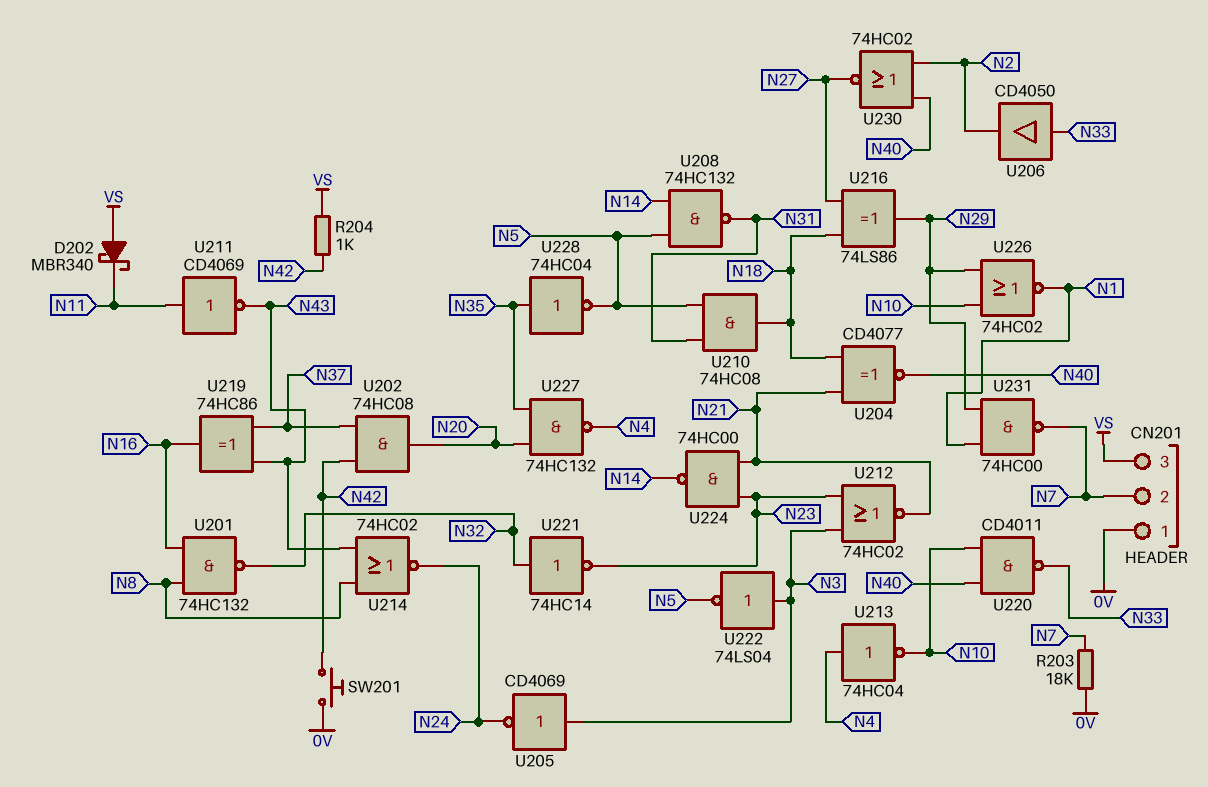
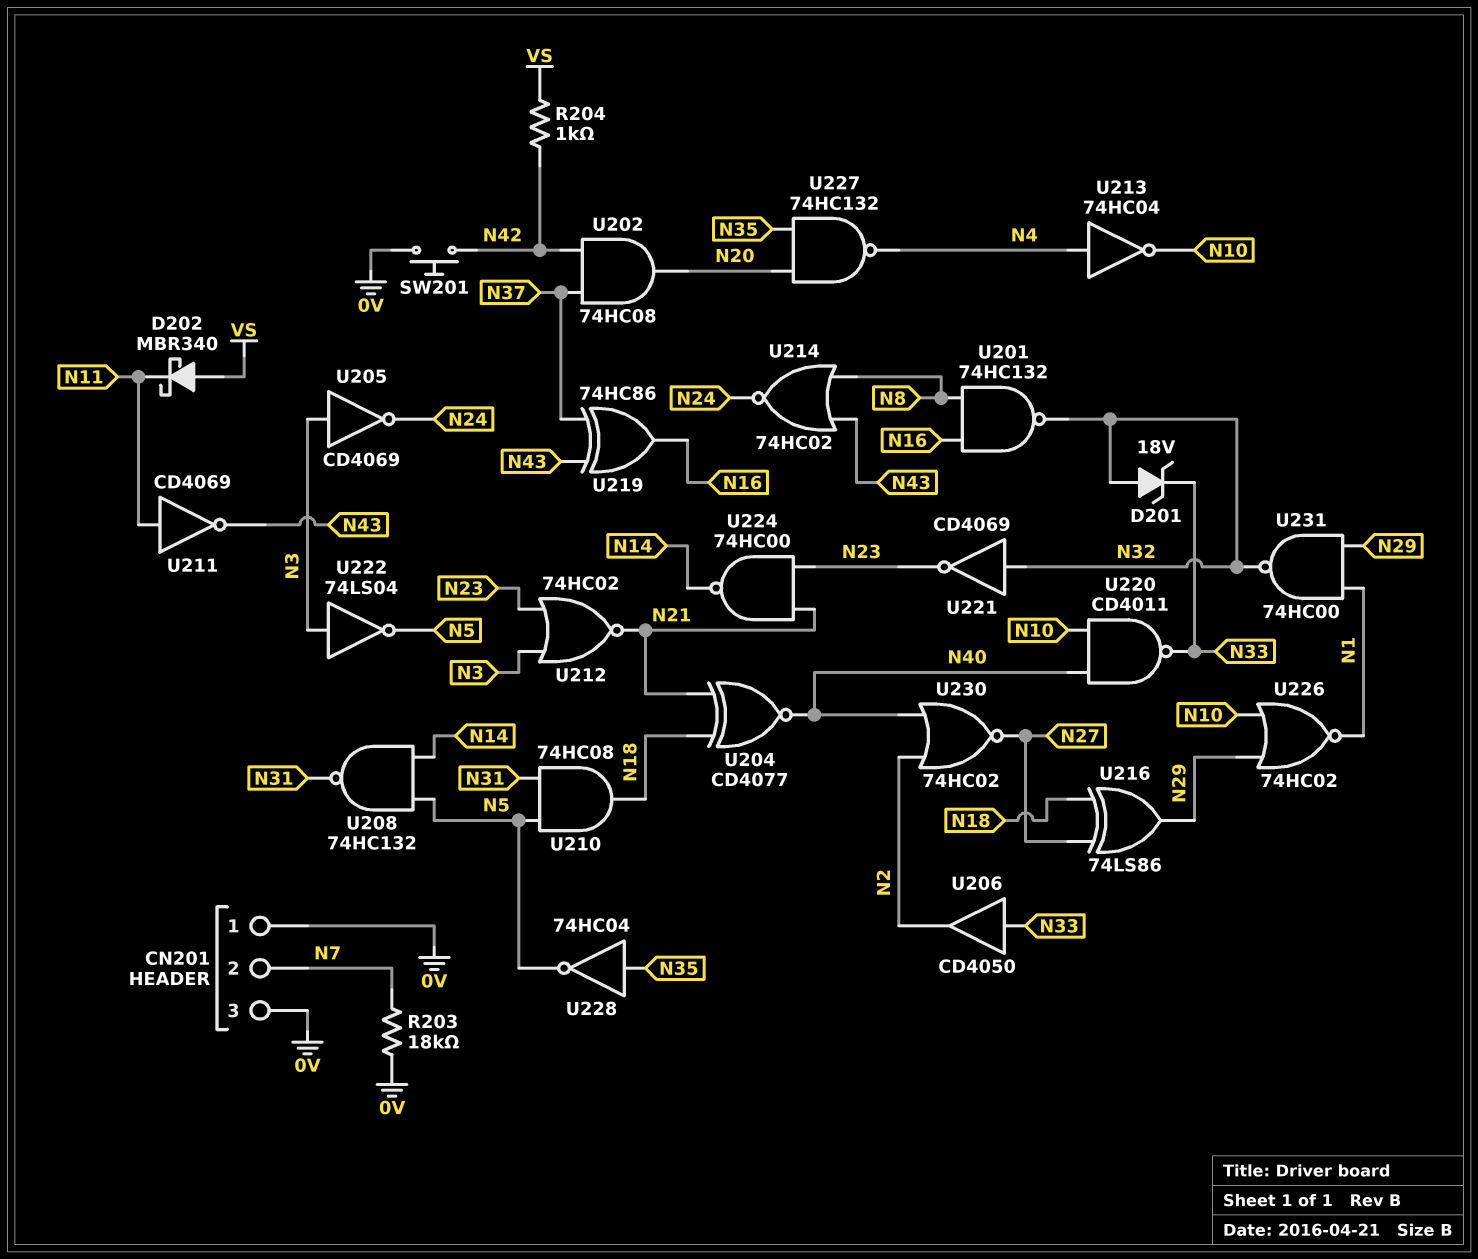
CN201 pin 3: VS -> 0V
D201: none -> zener 18V (A N32, K N33)
U221: NOT 74HC14 (in N32, out N23) -> NOT CD4069 (in N32, out N23)
U231: NAND 74HC00 (in N1, in N29, out N7) -> NAND 74HC00 (in N1, in N29, out N32)

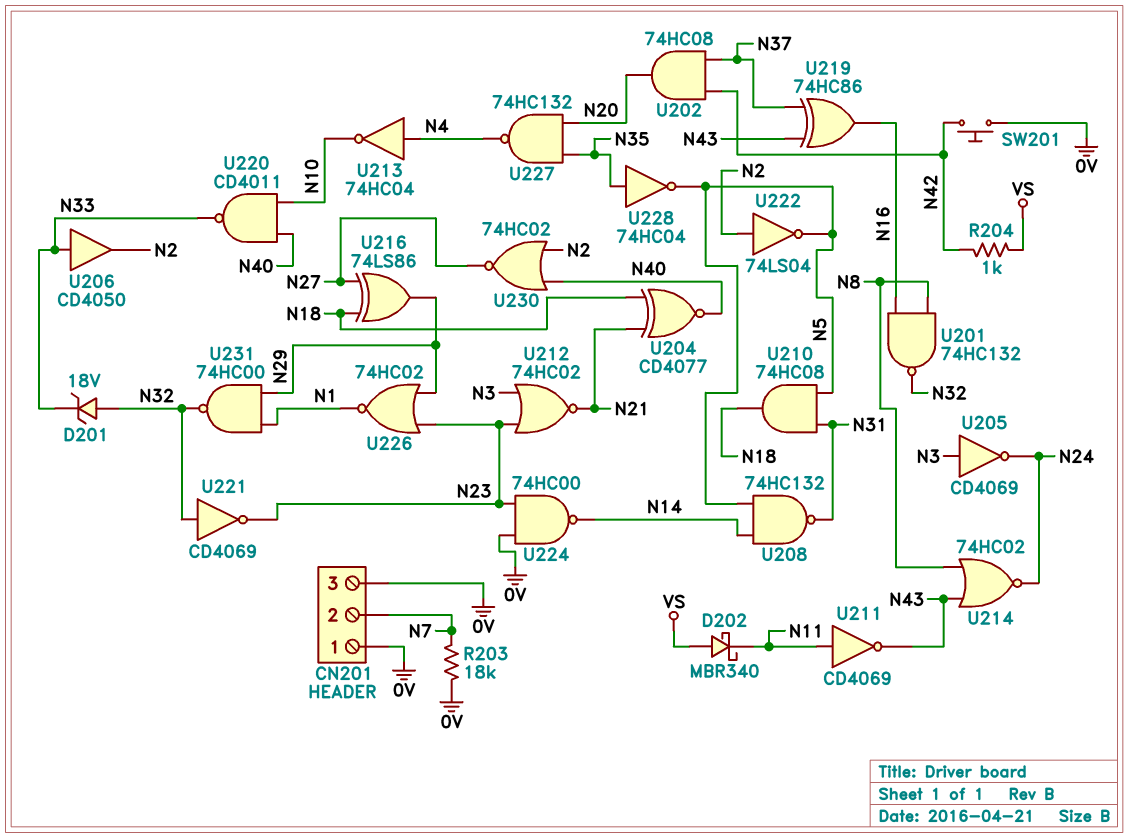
U222: NOT 74LS04 (in N3, out N5) -> NOT 74LS04 (in N2, out N5)
U224: NAND 74HC00 (in N21, in N23, out N14) -> NAND 74HC00 (in 0V, in N23, out N14)
U226: NOR 74HC02 (in N10, in N29, out N1) -> NOR 74HC02 (in N23, in N29, out N1)

